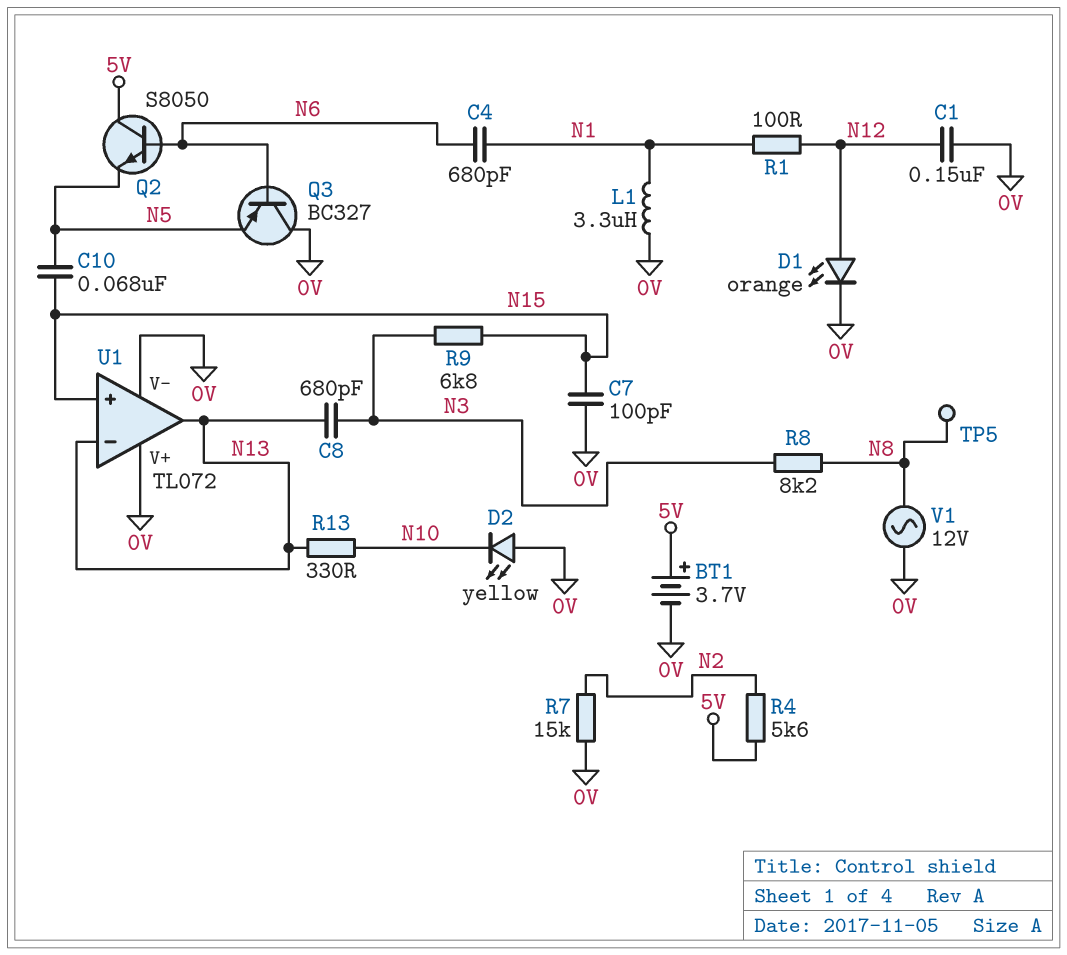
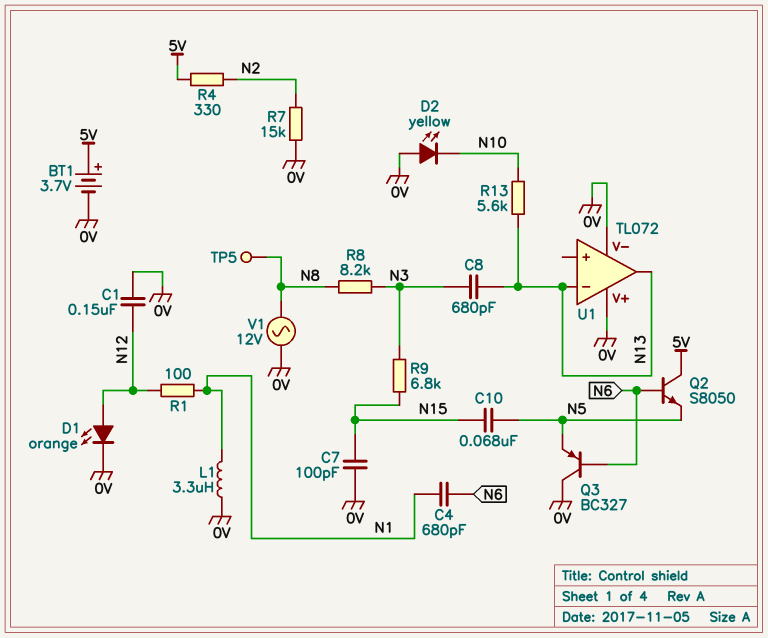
R4: 5.6k (5V, N2) -> 330 (5V, N2)
R13: 330 (N10, N13) -> 5.6k (N10, N13)
U1 pin in+: N15 -> none

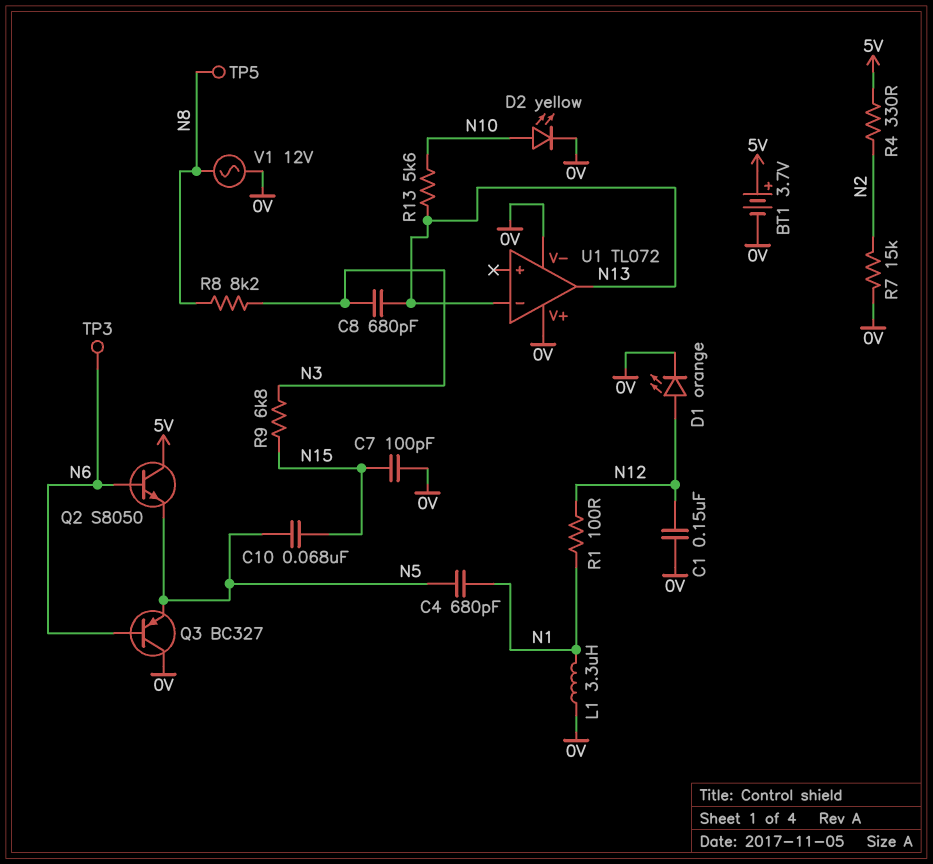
C4: 680pF (N1, N6) -> 680pF (N1, N5)
D2: LED yellow (A 0V, K N10) -> LED yellow (A N10, K 0V)
TP3: none -> test point (N6)

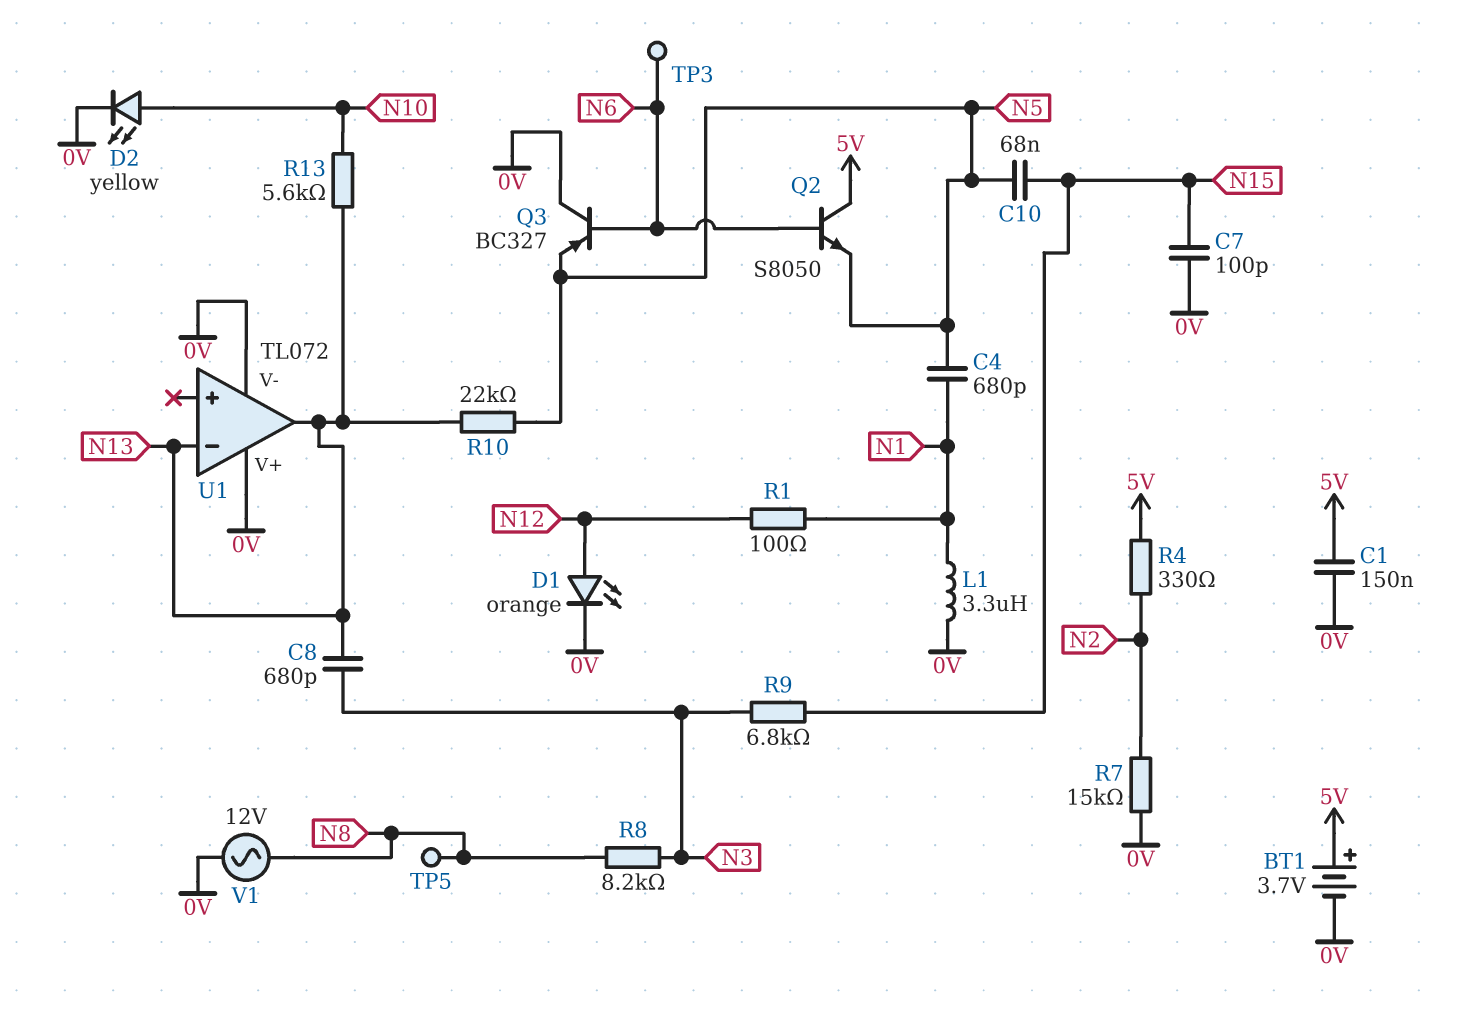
C1: 150nF (0V, N12) -> 150nF (0V, 5V)
R10: none -> 22k (N5, N13)

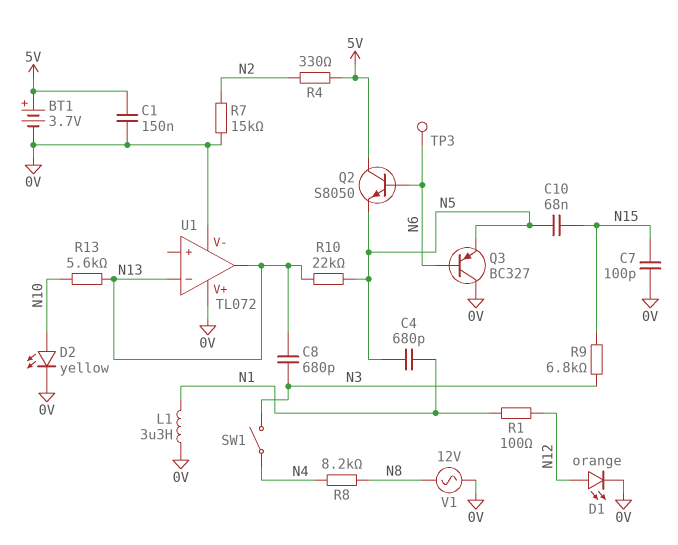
R8: 8.2k (N3, N8) -> 8.2k (N4, N8)
SW1: none -> switch (N3, N4)
TP5: test point (N8) -> none

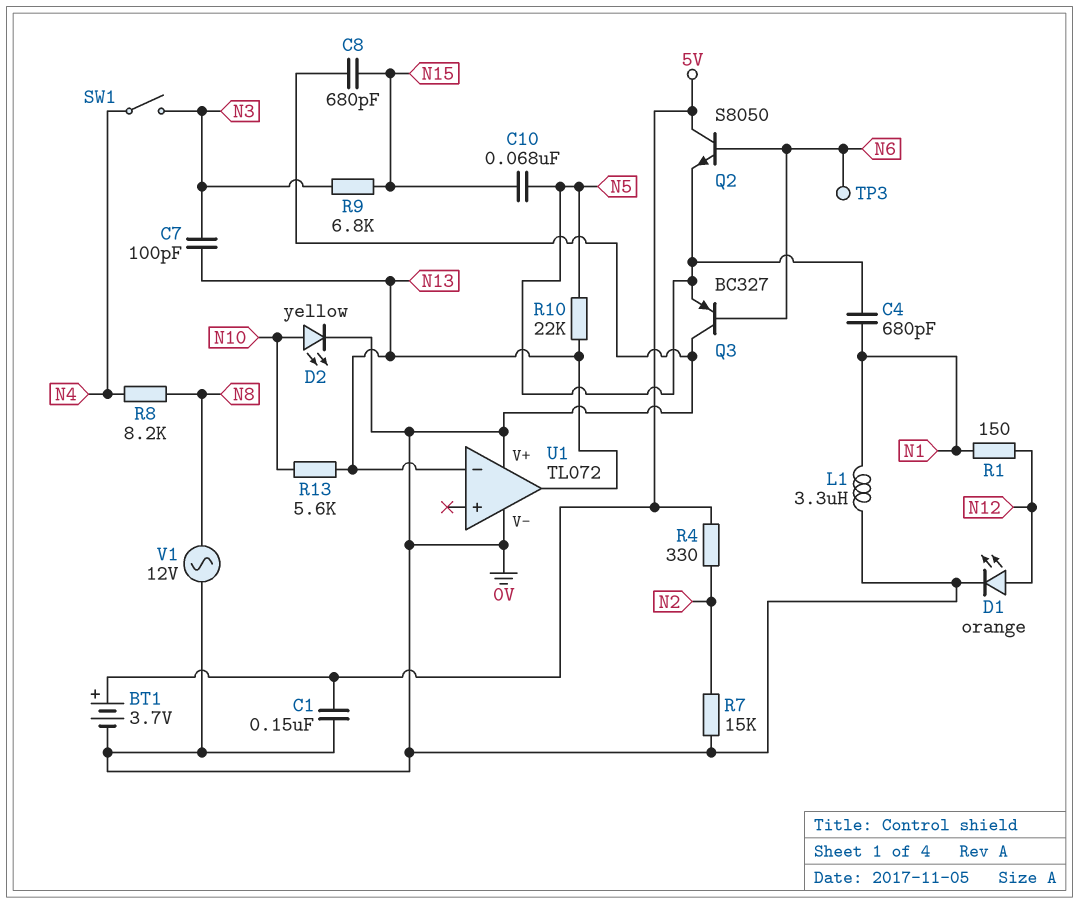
C7: 100pF (0V, N15) -> 100pF (N3, N13)
C8: 680pF (N3, N13) -> 680pF (0V, N15)
R1: 100 (N1, N12) -> 150 (N1, N12)

